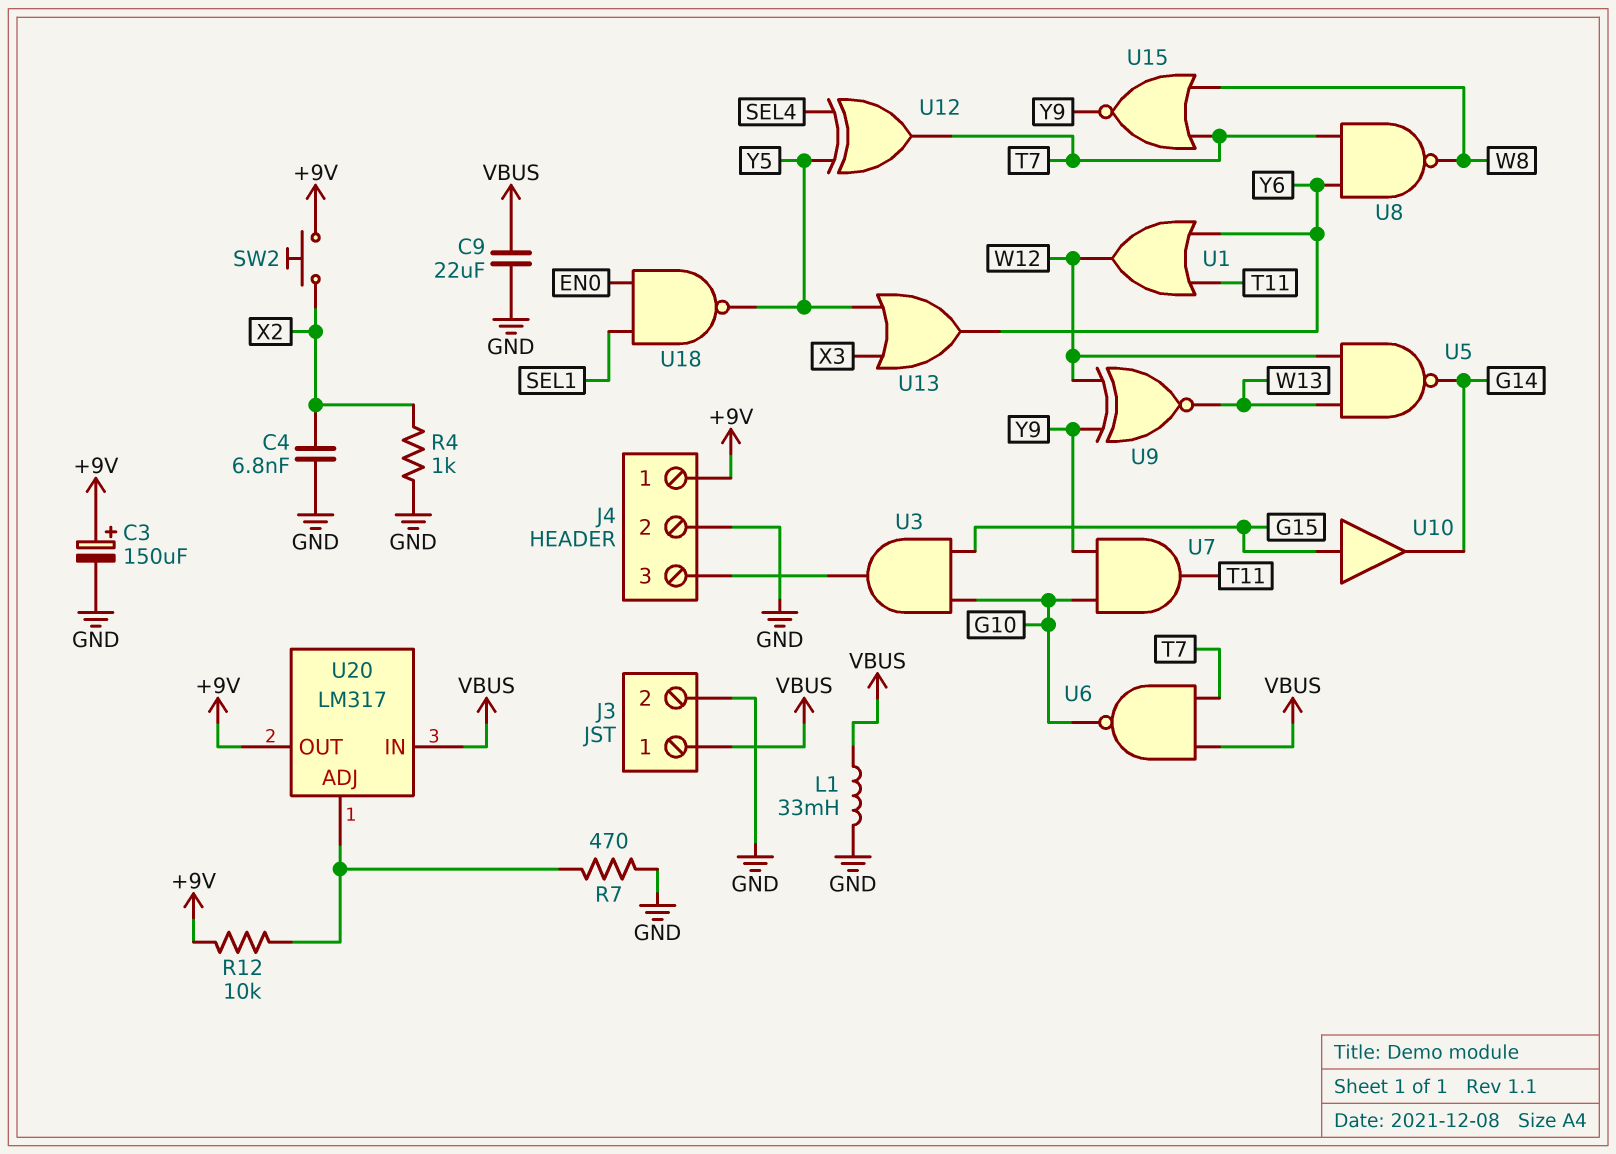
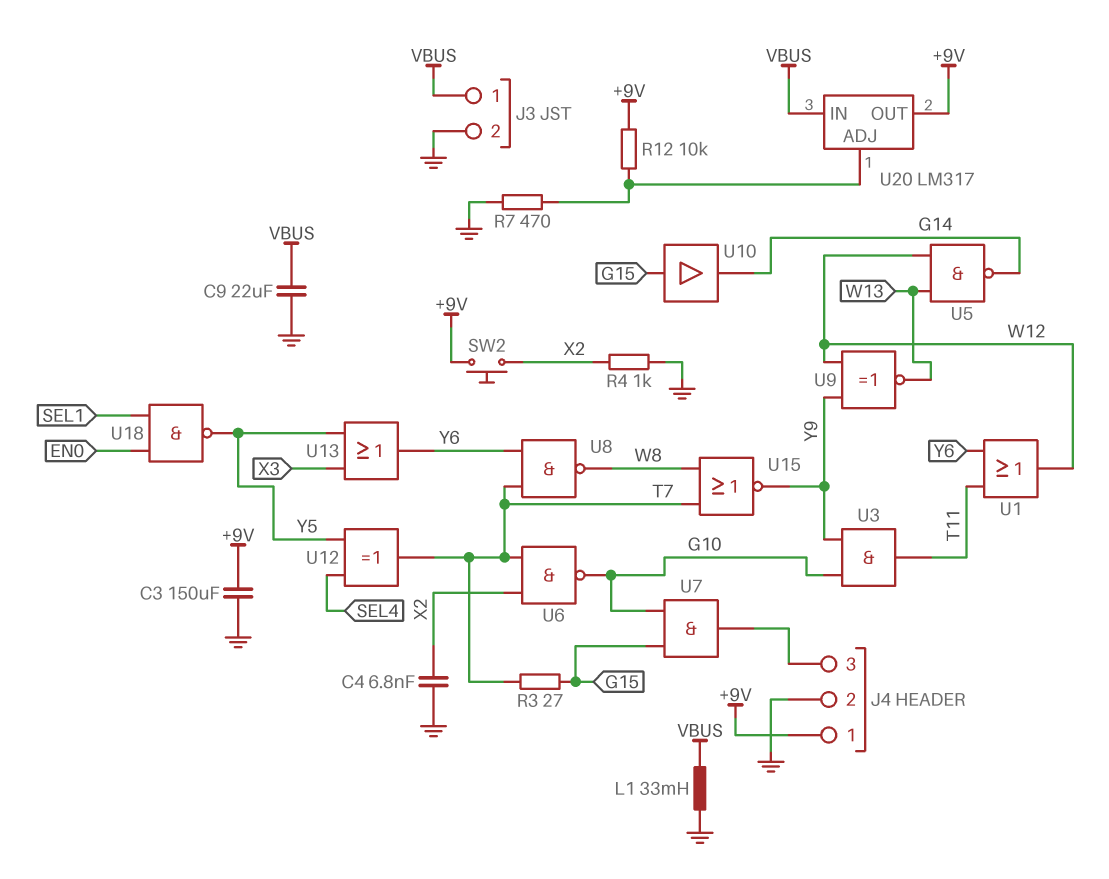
C3: 150uF (plus +9V, minus GND) -> 150uF (+9V, GND)
R3: none -> 27 (G15, T7)
U3: AND (in G10, in G15, out J4/3) -> AND (in G10, in Y9, out T11)
U6: NAND (in T7, in VBUS, out G10) -> NAND (in T7, in X2, out G10)
U7: AND (in G10, in Y9, out T11) -> AND (in G10, in G15, out J4/3)

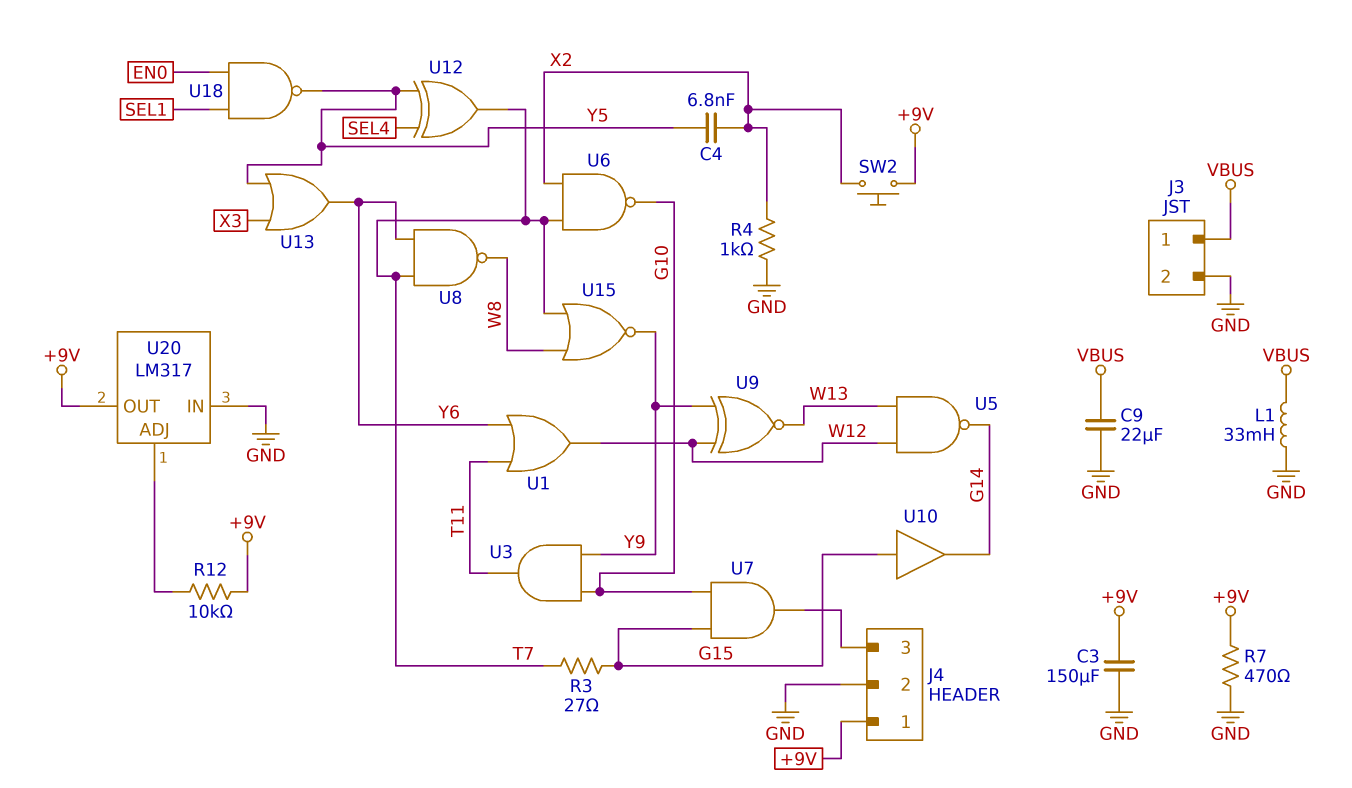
C4: 6.8nF (GND, X2) -> 6.8nF (X2, Y5)
R7: 470 (GND, U20/ADJ) -> 470 (+9V, GND)
U20 pin IN: VBUS -> GND

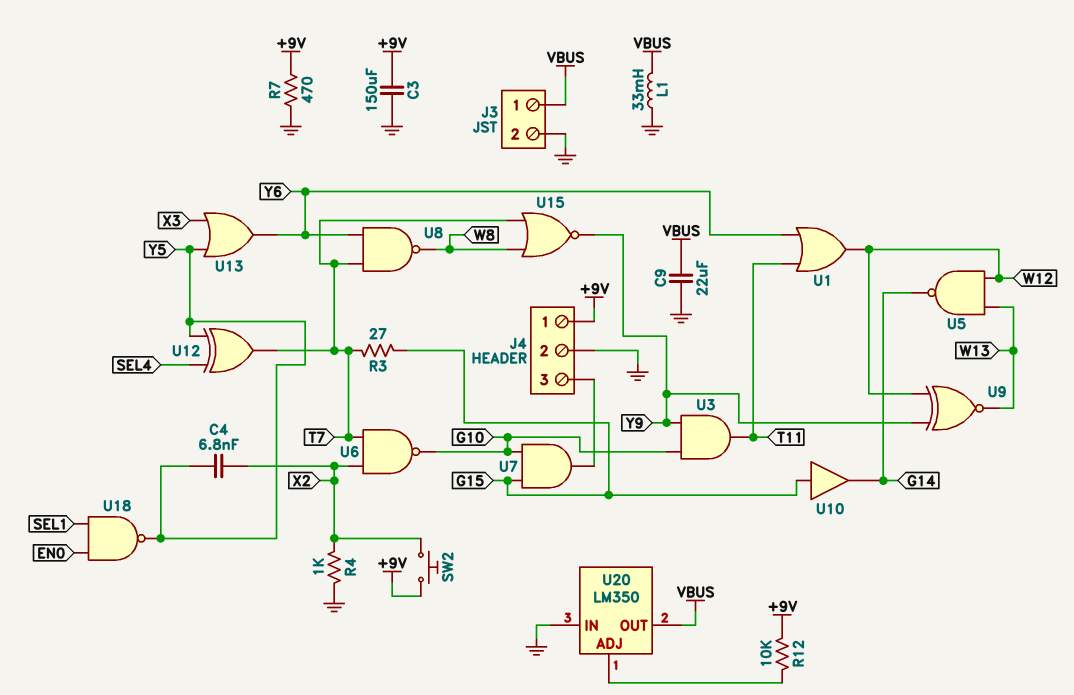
U20: LM317 -> LM350
U20 pin OUT: +9V -> VBUS

